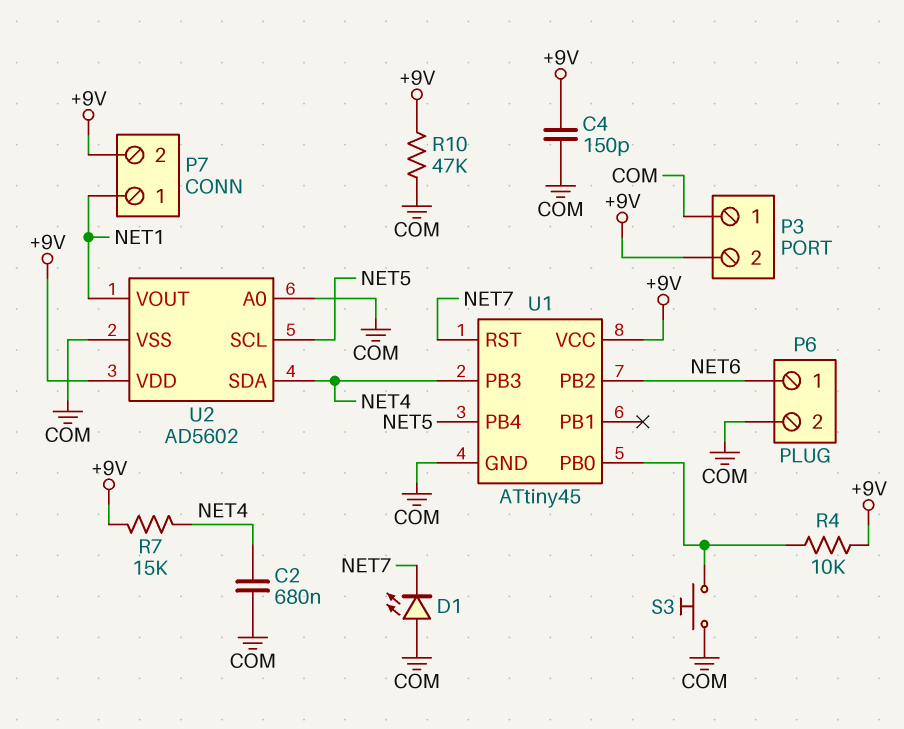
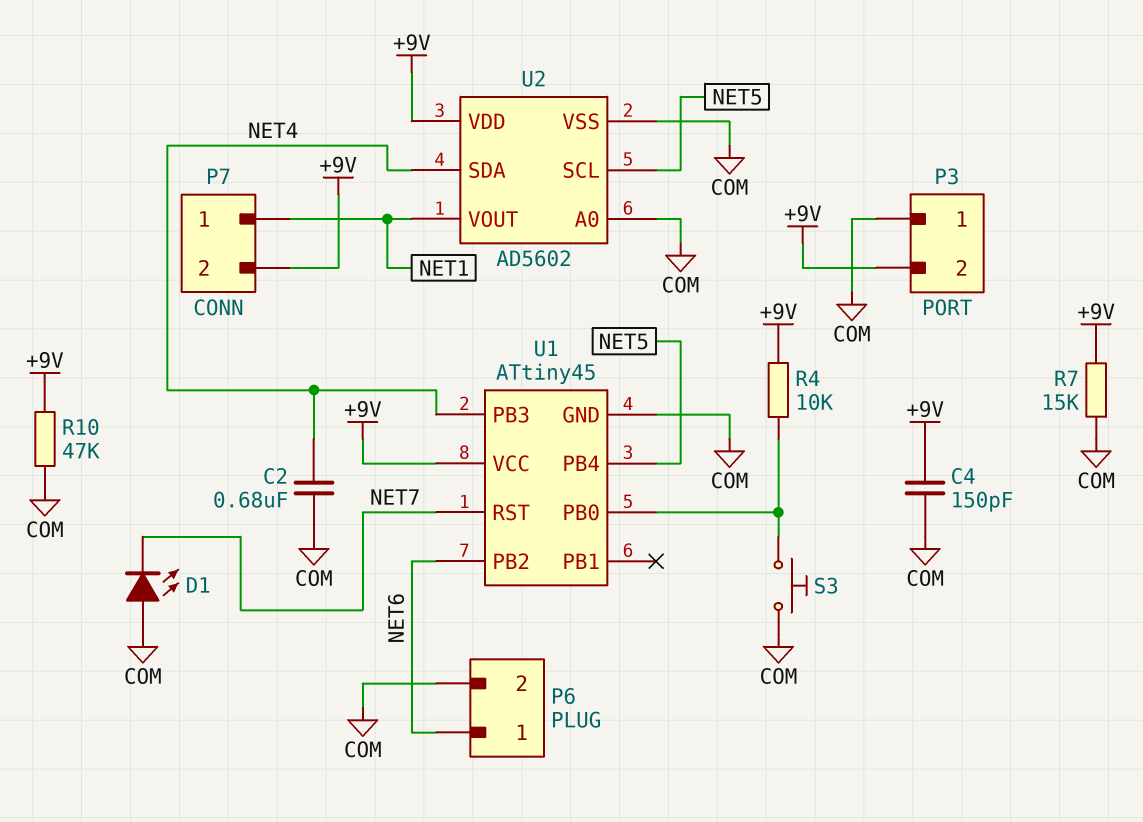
R7: 15k (+9V, NET4) -> 15k (+9V, COM)

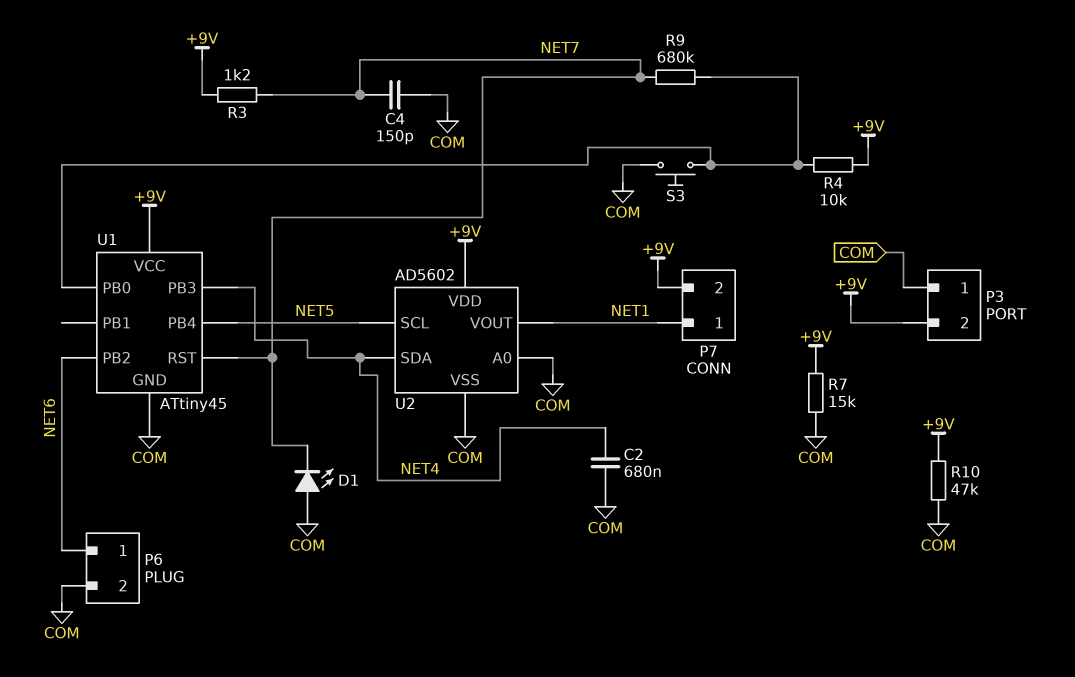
C4: 150pF (+9V, COM) -> 150pF (COM, NET7)
R3: none -> 1.2k (+9V, NET7)
R9: none -> 680k (NET7, U1/PB0)

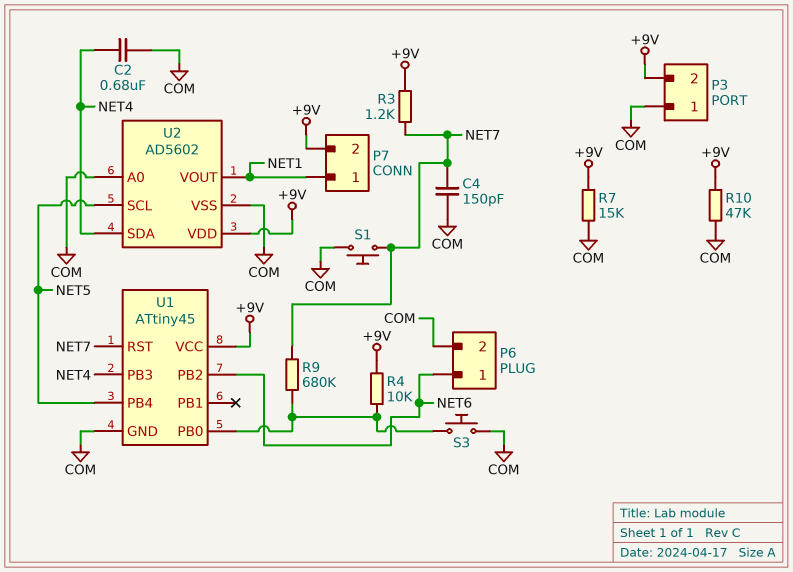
D1: LED (A COM, K NET7) -> none
S1: none -> button (COM, NET7)

